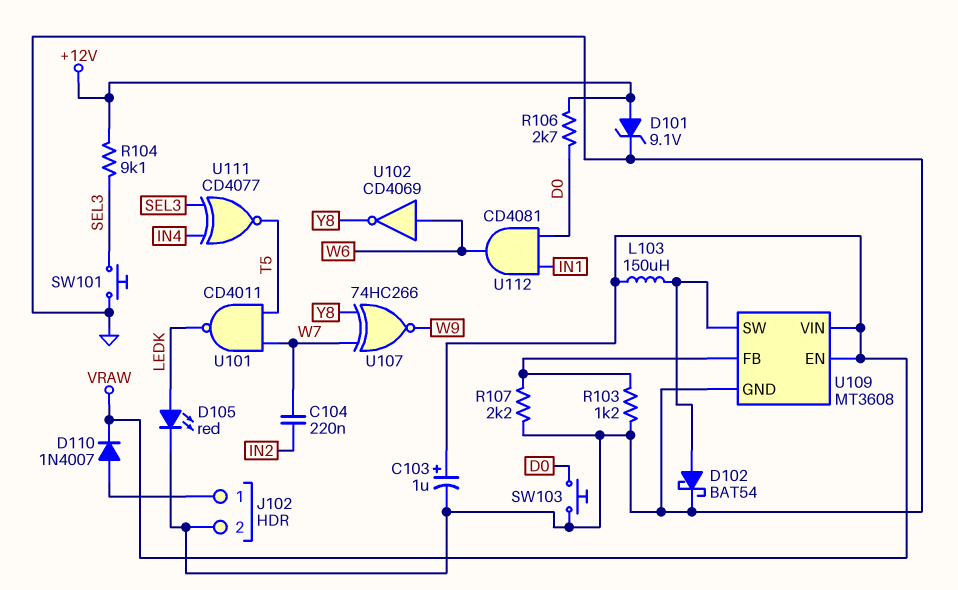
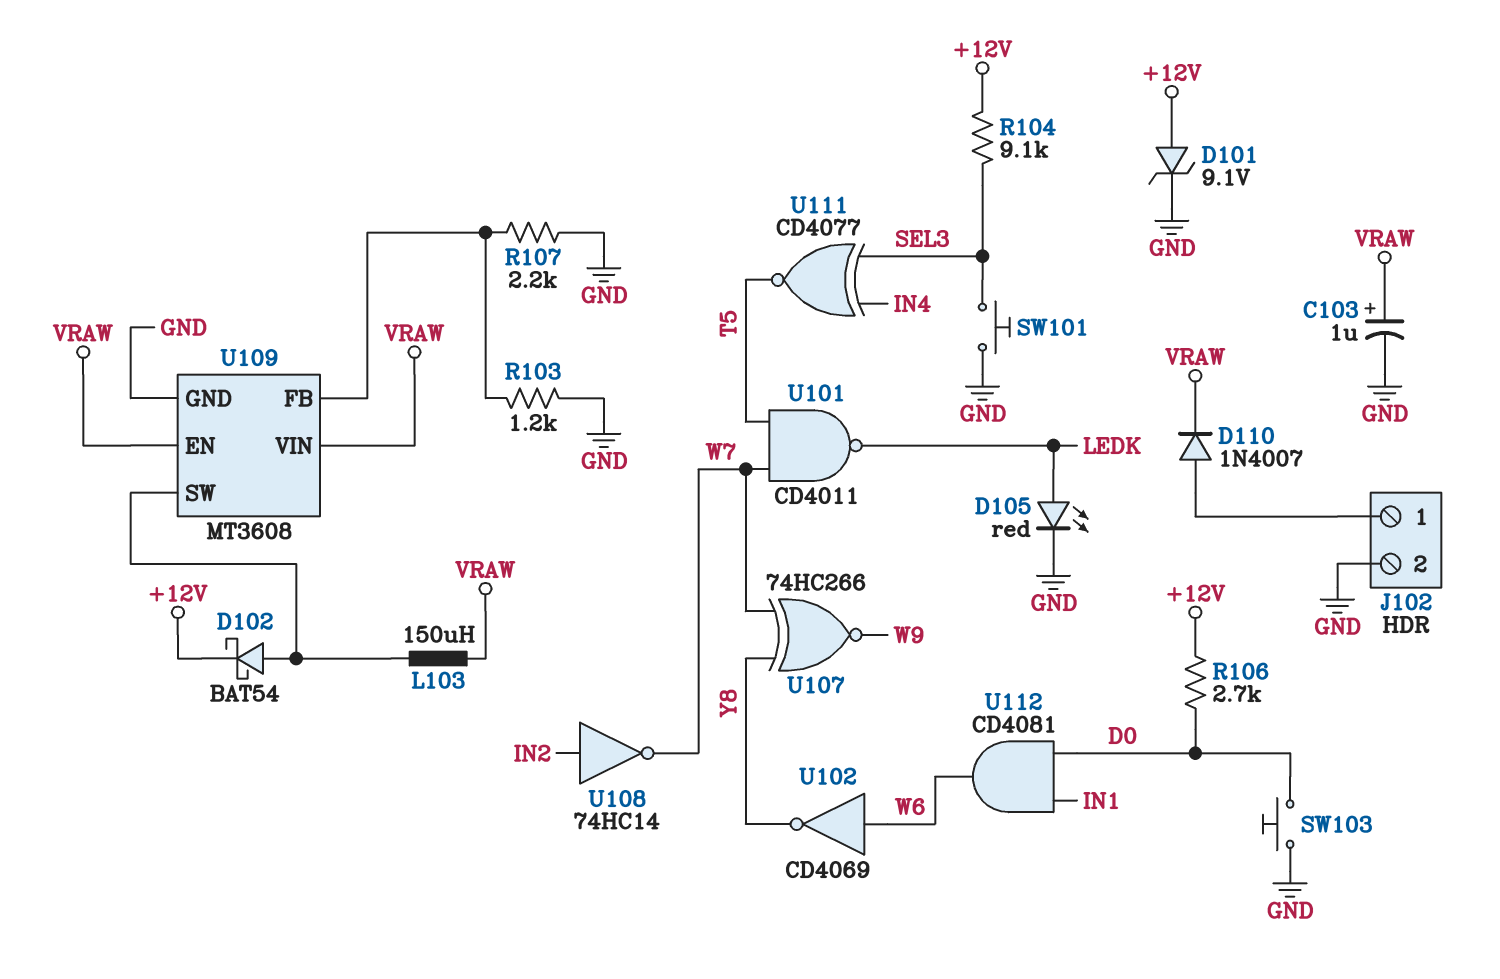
C104: 220nF (IN2, W7) -> none
D102: schottky BAT54 (A U109/SW, K GND) -> schottky BAT54 (A U109/SW, K +12V)
U108: none -> NOT 74HC14 (in IN2, out W7)

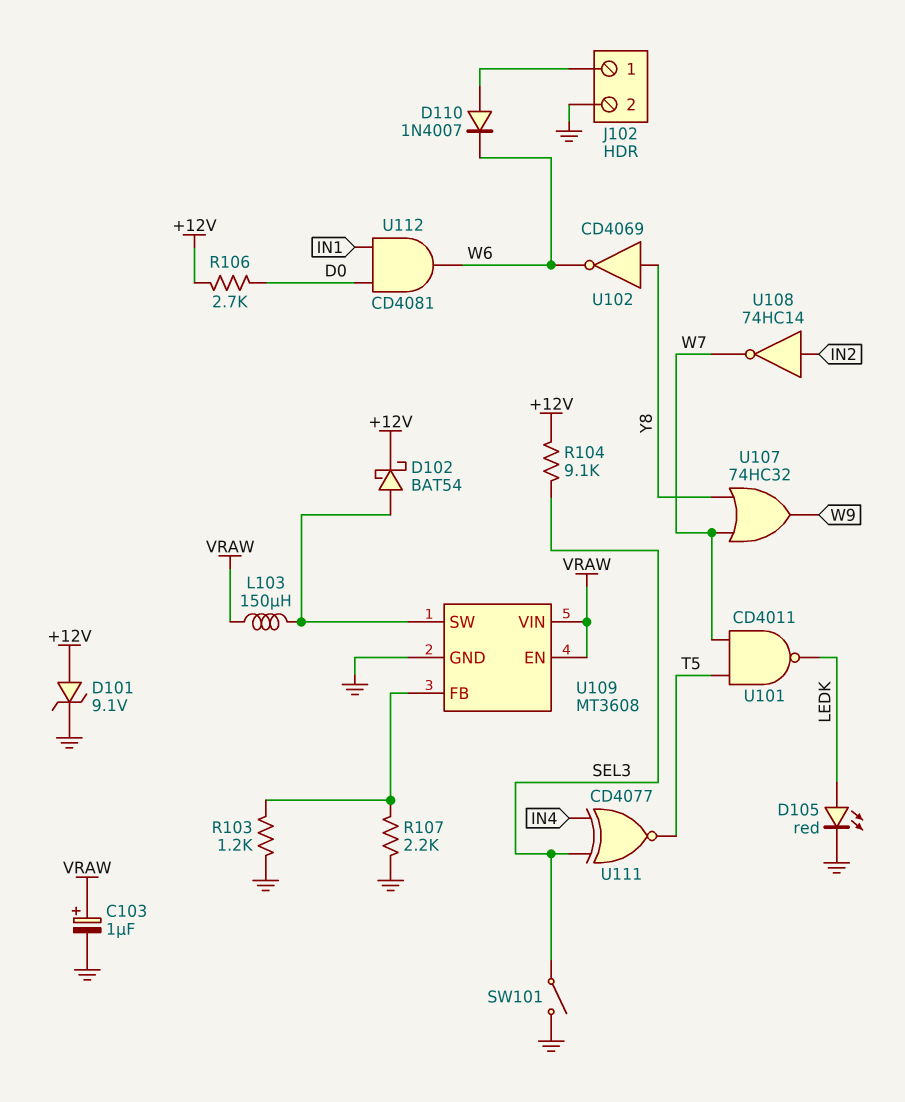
D110: diode 1N4007 (A J102/1, K VRAW) -> diode 1N4007 (A J102/1, K W6)
SW101: button (GND, SEL3) -> switch (GND, SEL3)
SW103: button (D0, GND) -> none
U102: NOT CD4069 (in W6, out Y8) -> NOT CD4069 (in Y8, out W6)
U107: XNOR 74HC266 (in W7, in Y8, out W9) -> OR 74HC32 (in W7, in Y8, out W9)

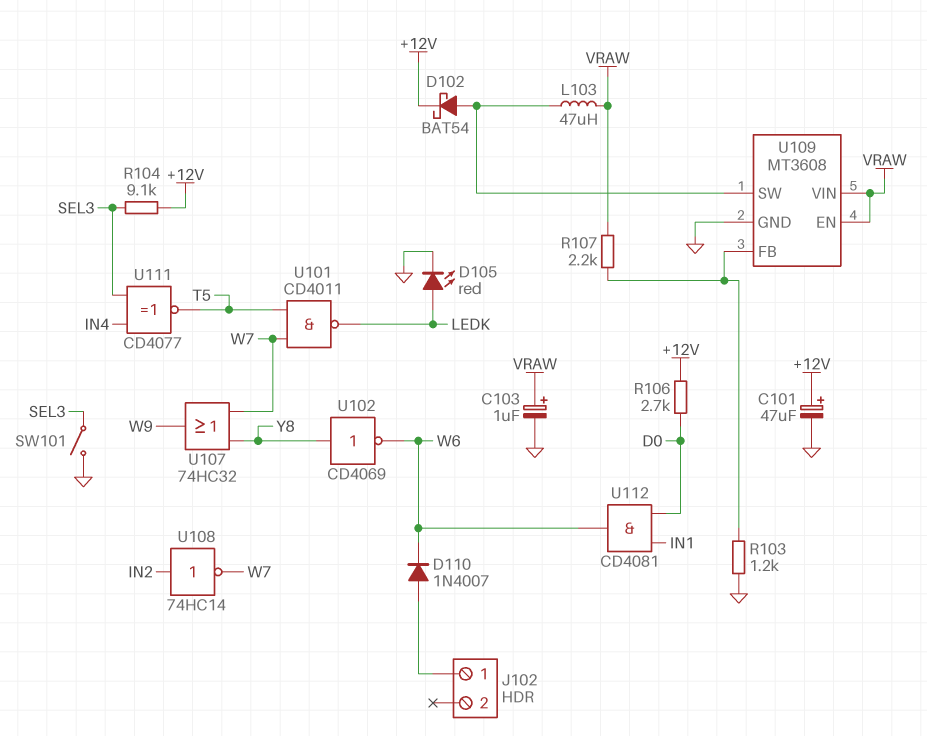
C101: none -> 47uF (plus +12V, minus GND)
D101: zener 9.1V (A +12V, K GND) -> none
J102 pin 2: GND -> none
L103: 150uH (U109/SW, VRAW) -> 47uH (U109/SW, VRAW)
R107: 2.2k (GND, U109/FB) -> 2.2k (U109/FB, VRAW)

